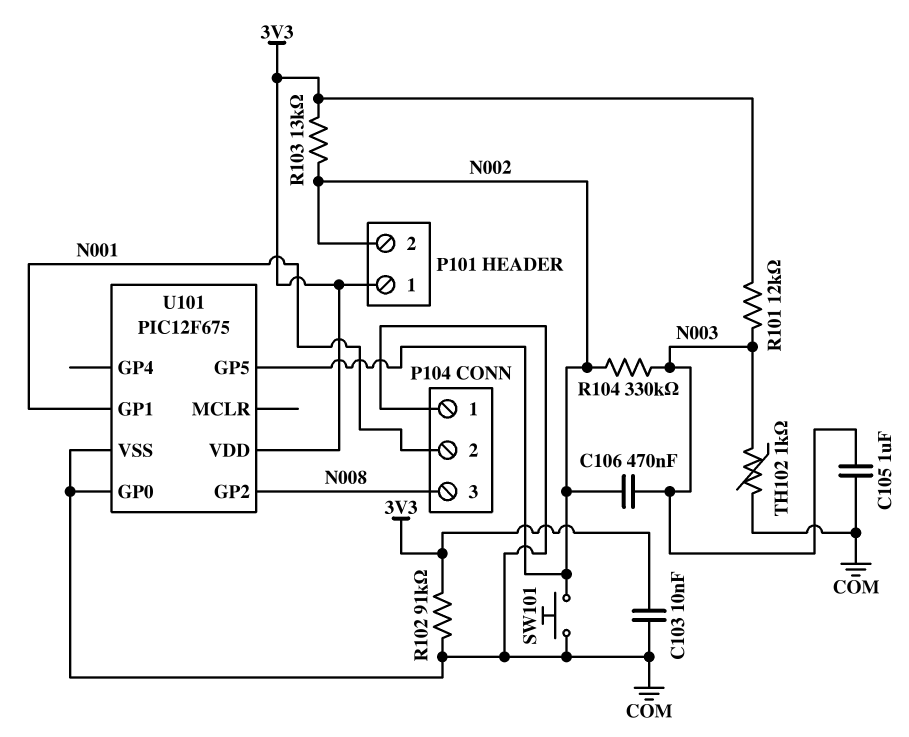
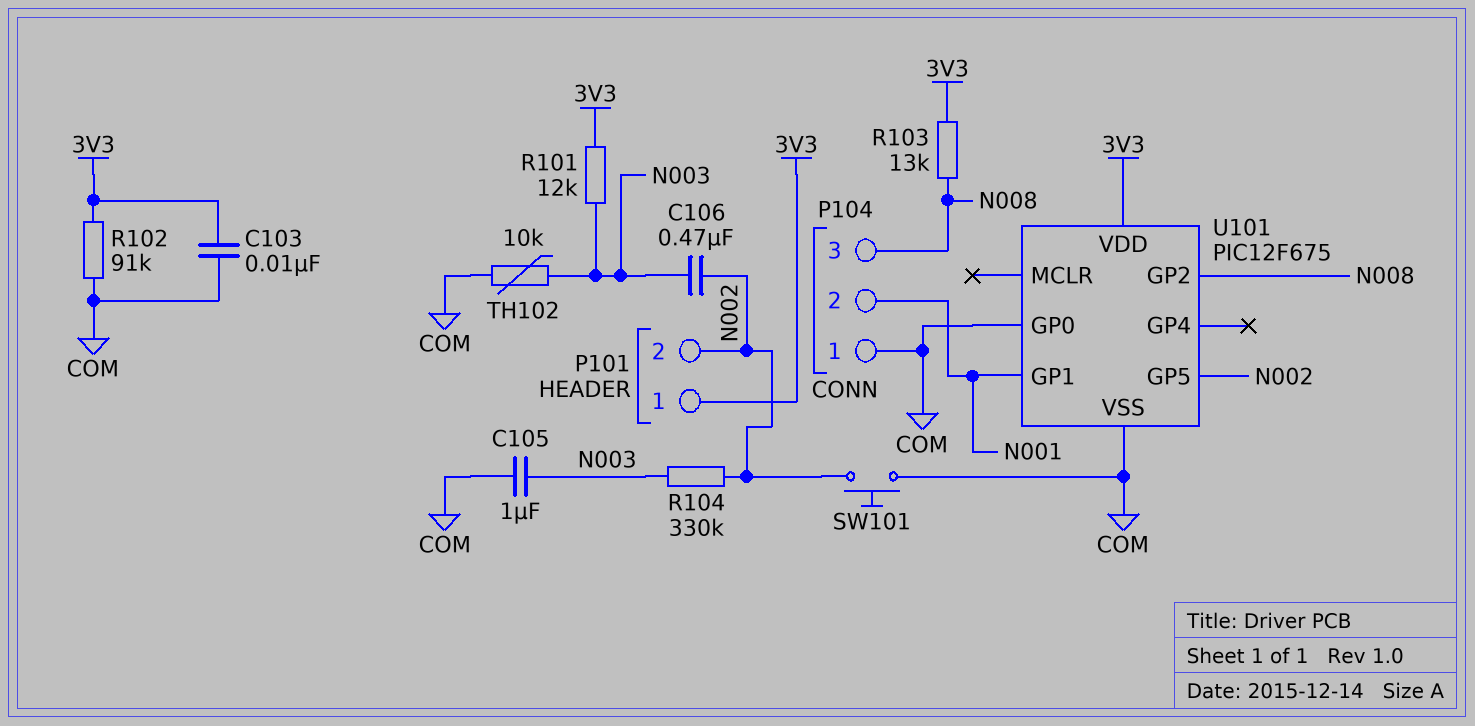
R103: 13k (3V3, N002) -> 13k (3V3, N008)
TH102: 1k (COM, N003) -> 10k (COM, N003)

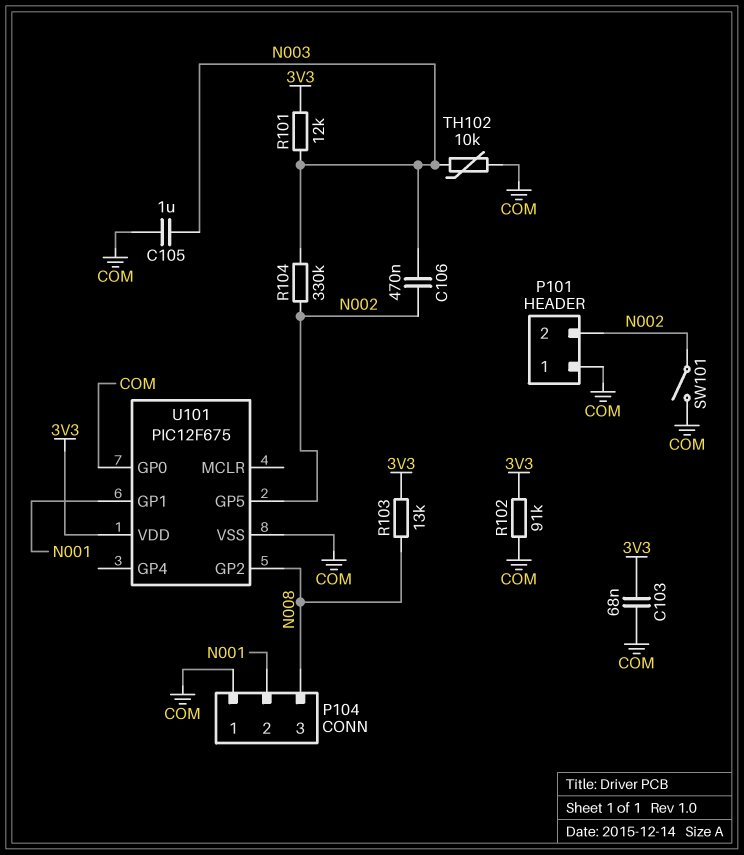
C103: 10nF (3V3, COM) -> 68nF (3V3, COM)
P101 pin 1: 3V3 -> COM
SW101: button (COM, N002) -> switch (COM, N002)

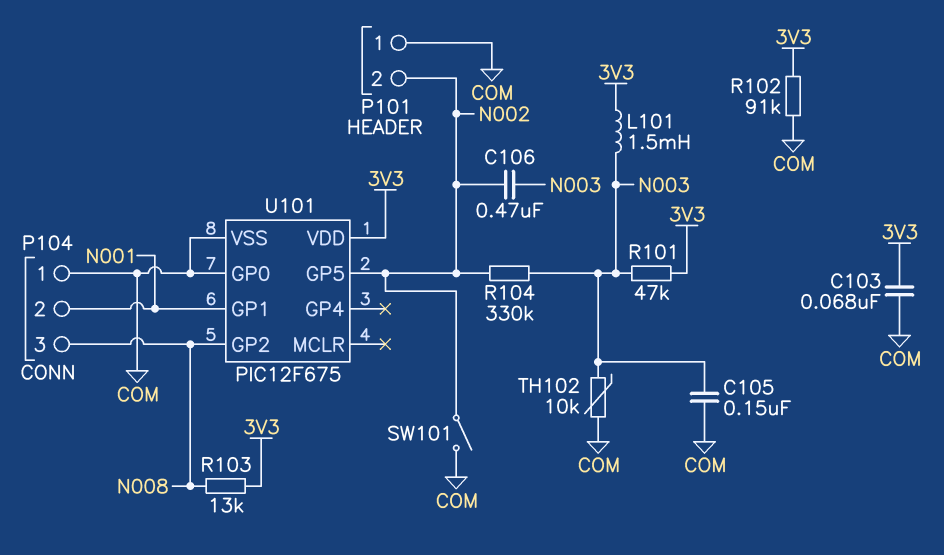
C105: 1uF (COM, N003) -> 150nF (COM, N003)
L101: none -> 1.5mH (3V3, N003)
R101: 12k (3V3, N003) -> 47k (3V3, N003)

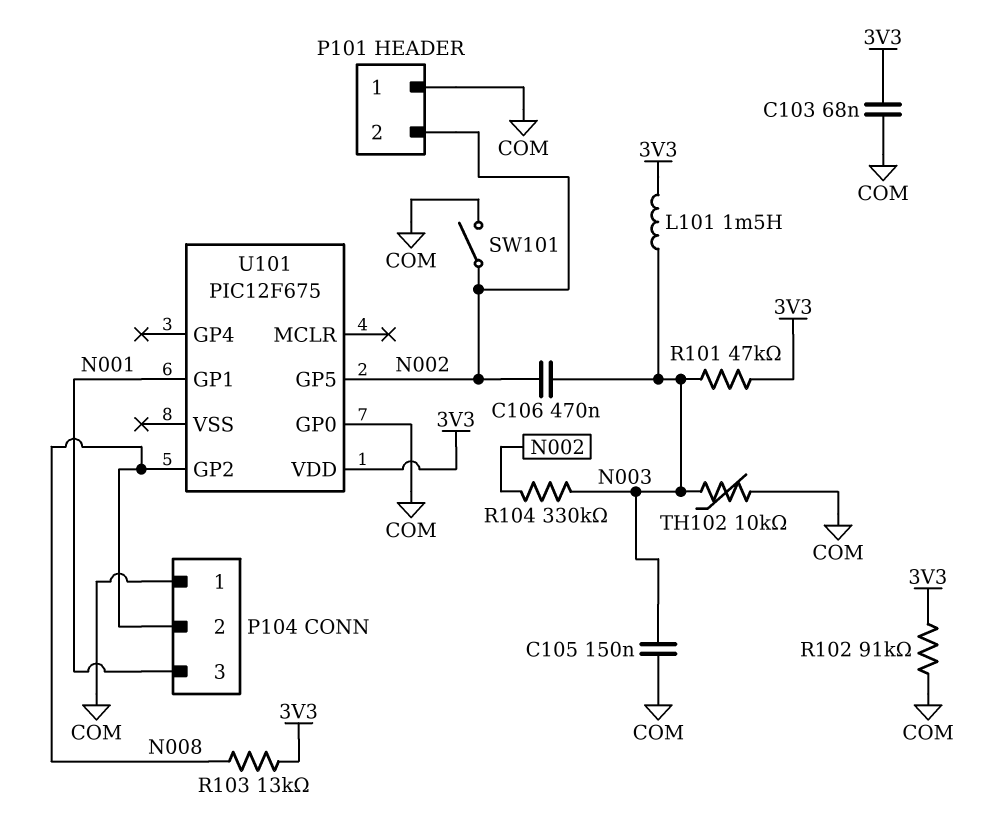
P104 pin 2: N001 -> N008
P104 pin 3: N008 -> N001
U101 pin VSS: COM -> none

